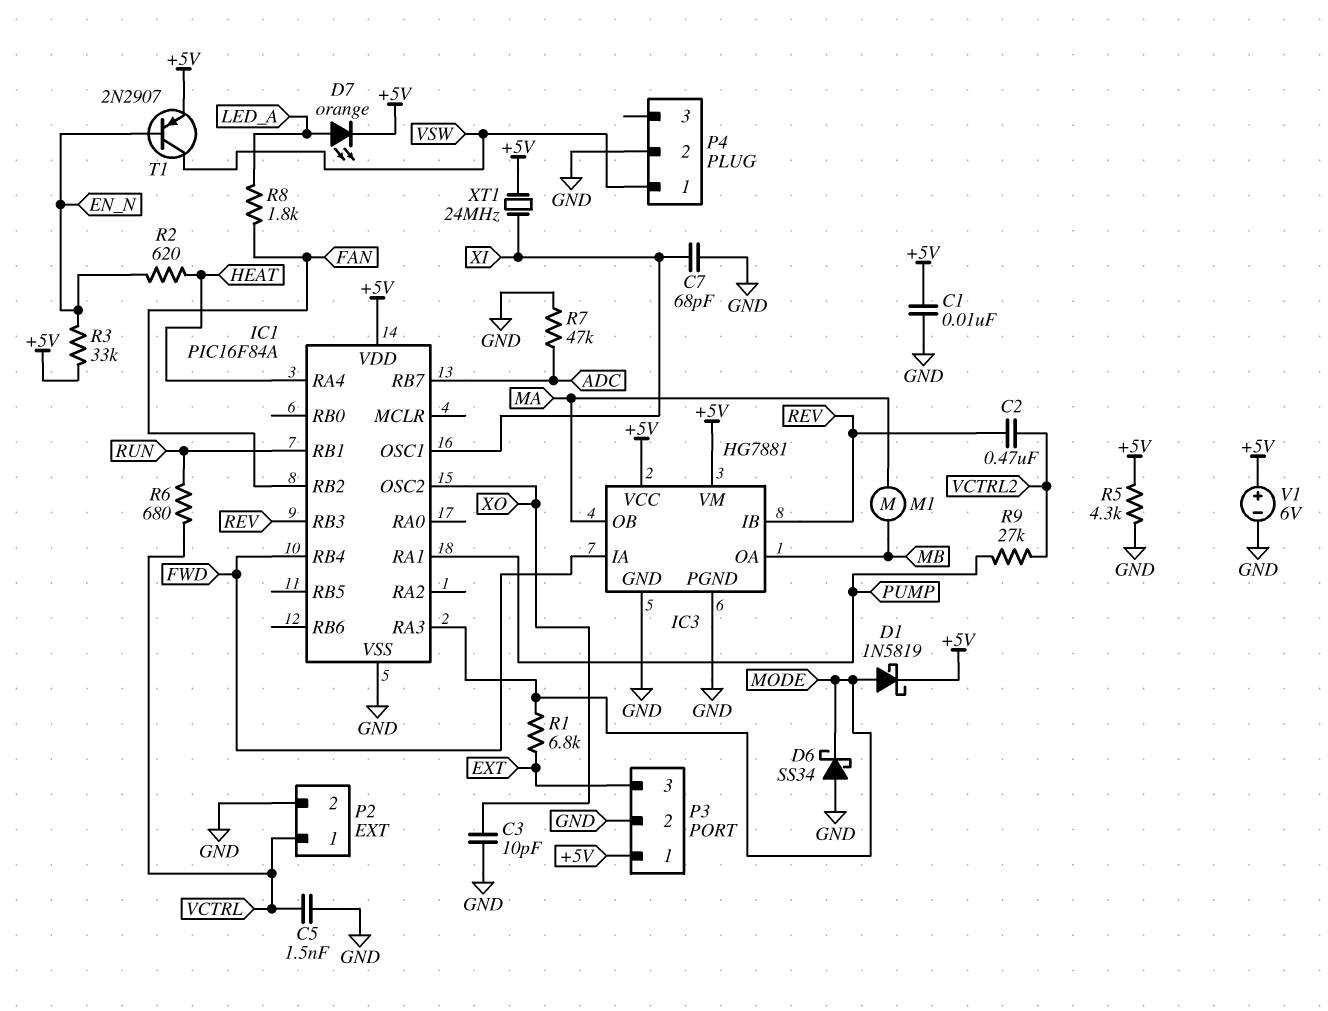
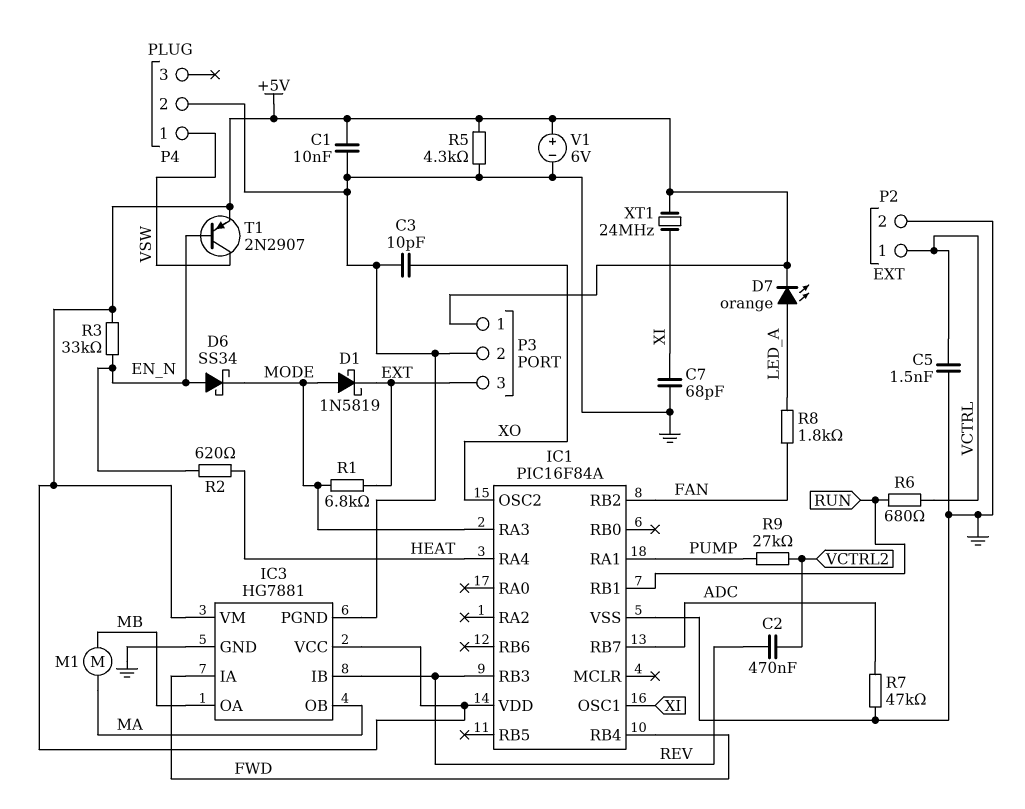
D1: schottky 1N5819 (A MODE, K +5V) -> schottky 1N5819 (A MODE, K EXT)
D6: schottky SS34 (A GND, K MODE) -> schottky SS34 (A EN_N, K MODE)

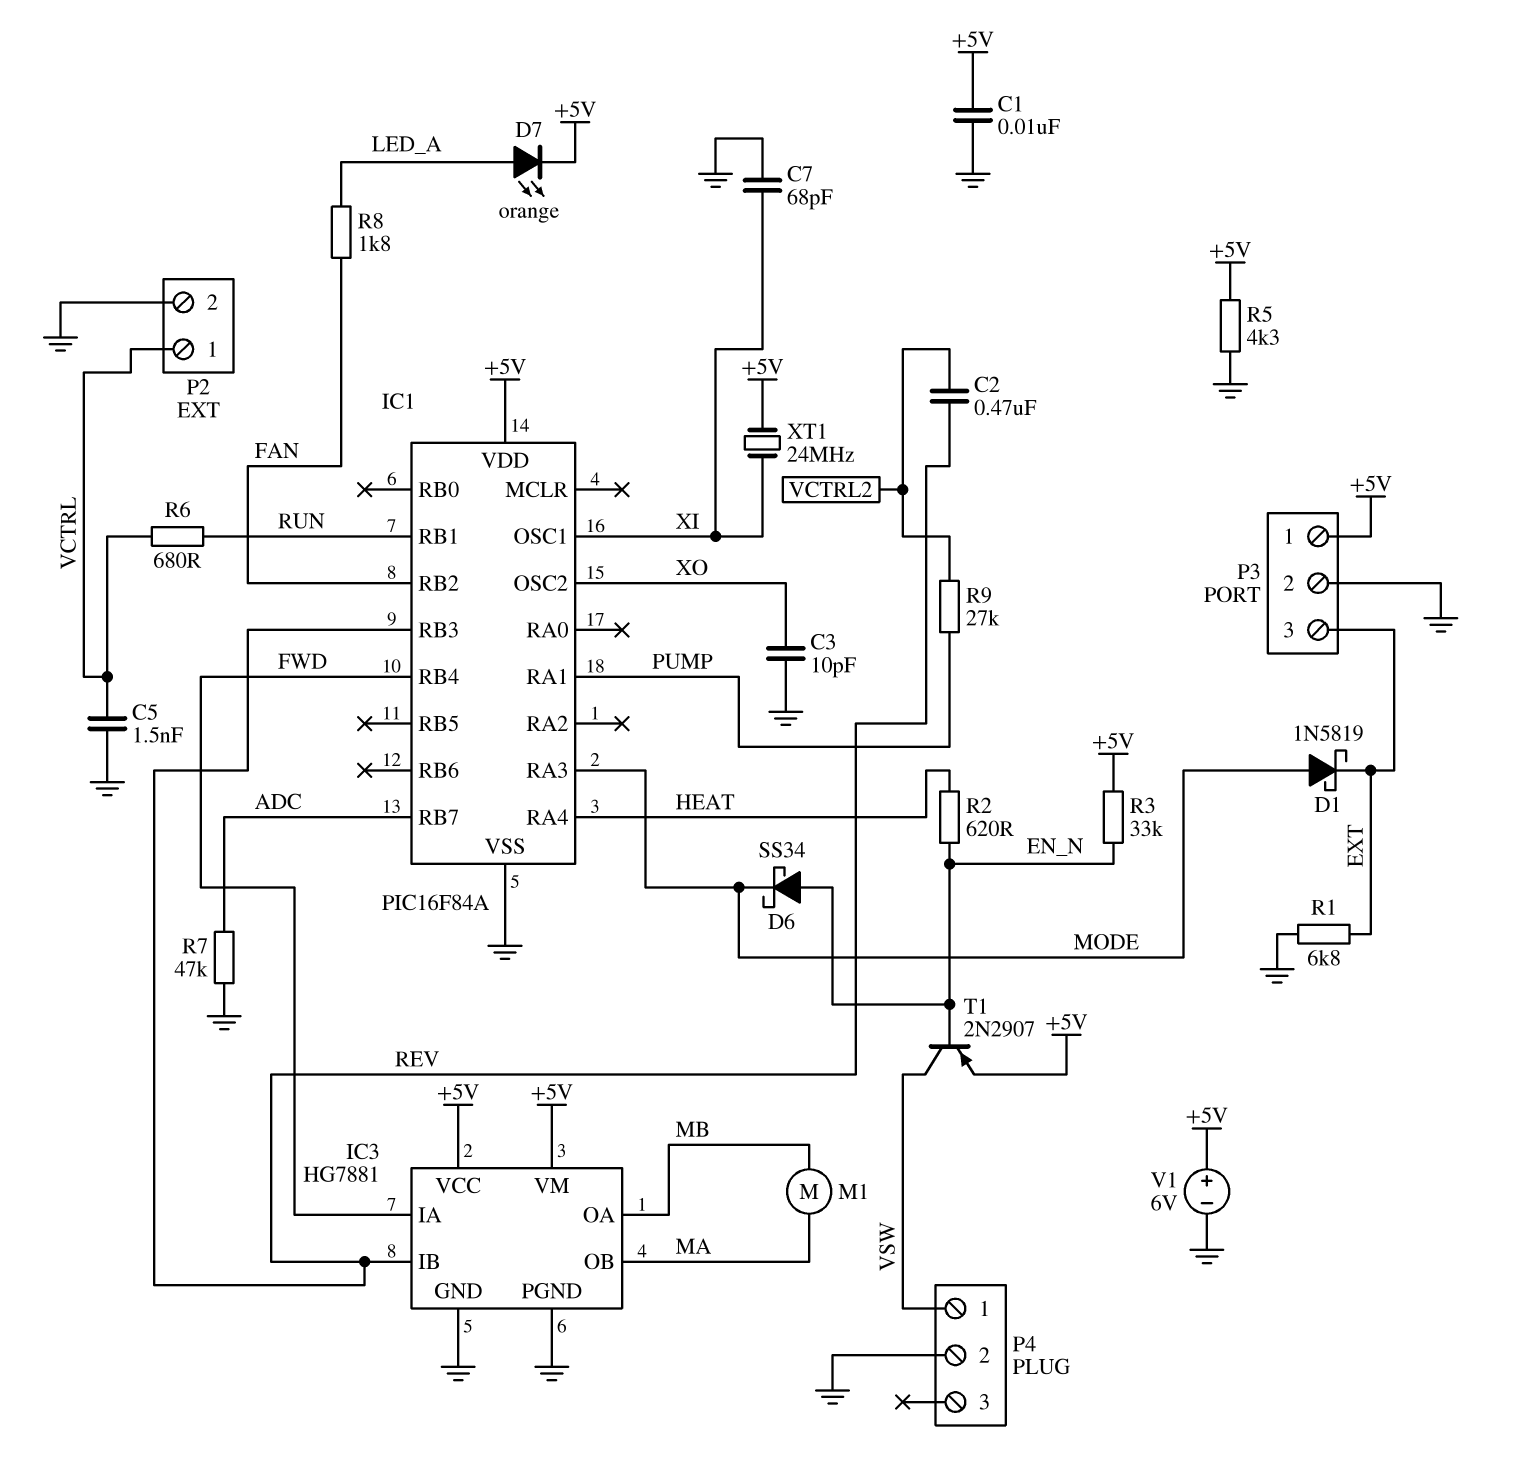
R1: 6.8k (EXT, MODE) -> 6.8k (EXT, GND)

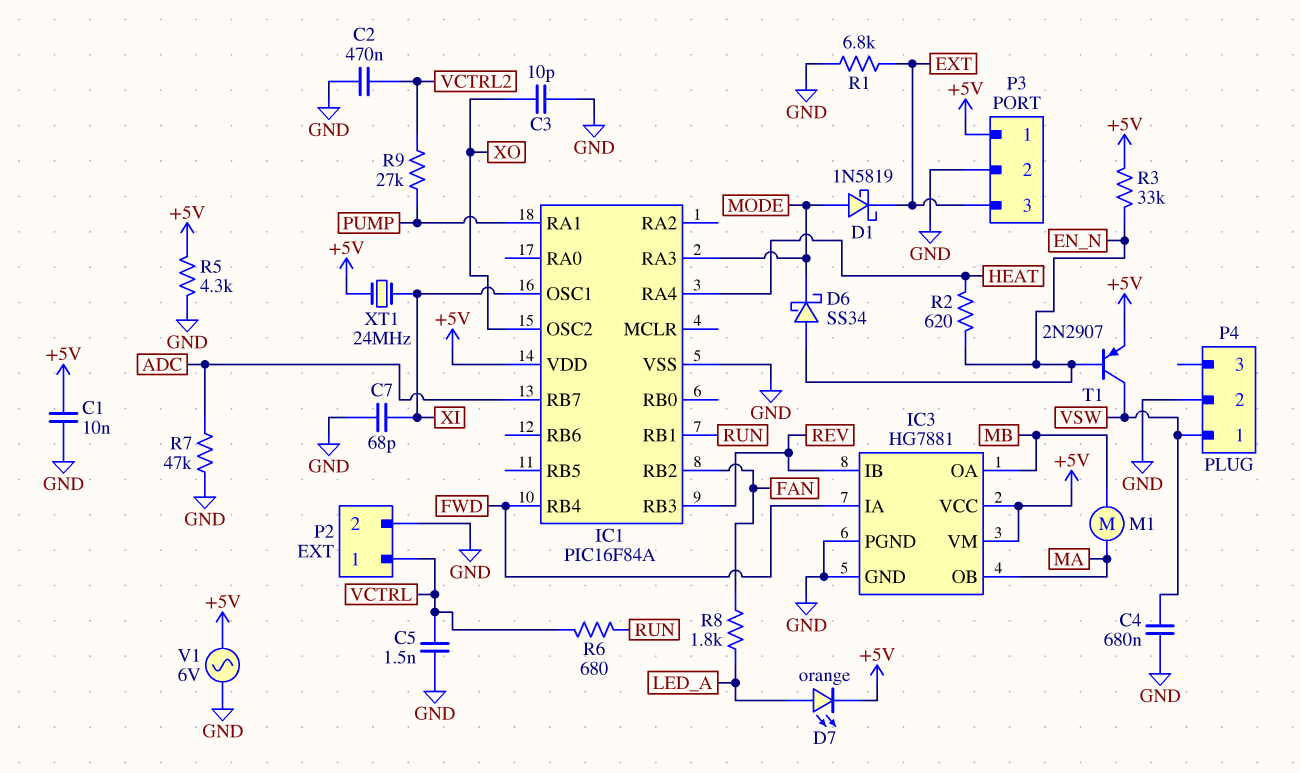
C2: 470nF (REV, VCTRL2) -> 470nF (GND, VCTRL2)
C4: none -> 680nF (GND, VSW)
V1: 6V (plus +5V, minus GND) -> AC 6V (+5V, GND)

